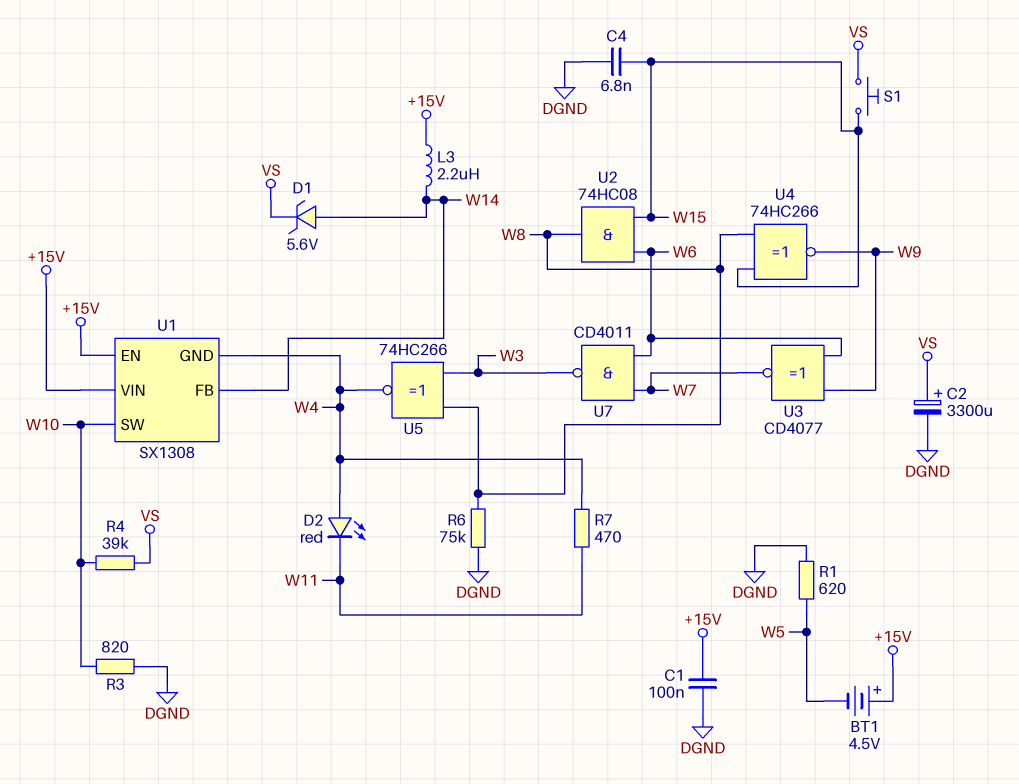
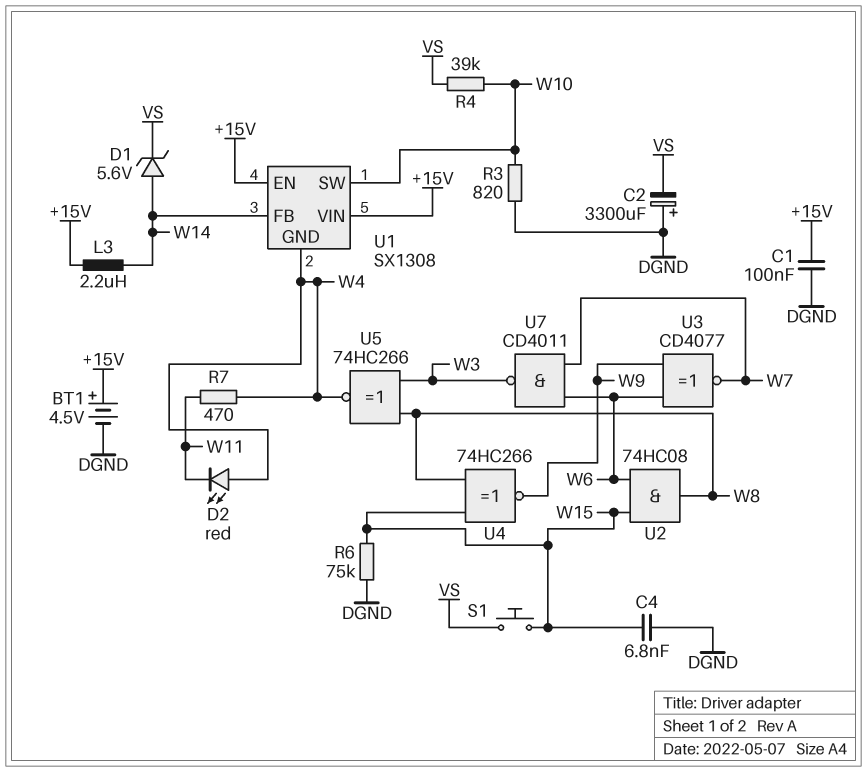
BT1: 4.5V (plus +15V, minus W5) -> 4.5V (plus +15V, minus DGND)
C2: 3300uF (plus VS, minus DGND) -> 3300uF (plus DGND, minus VS)
R1: 620 (DGND, W5) -> none
R6: 75k (DGND, W8) -> 75k (DGND, W15)

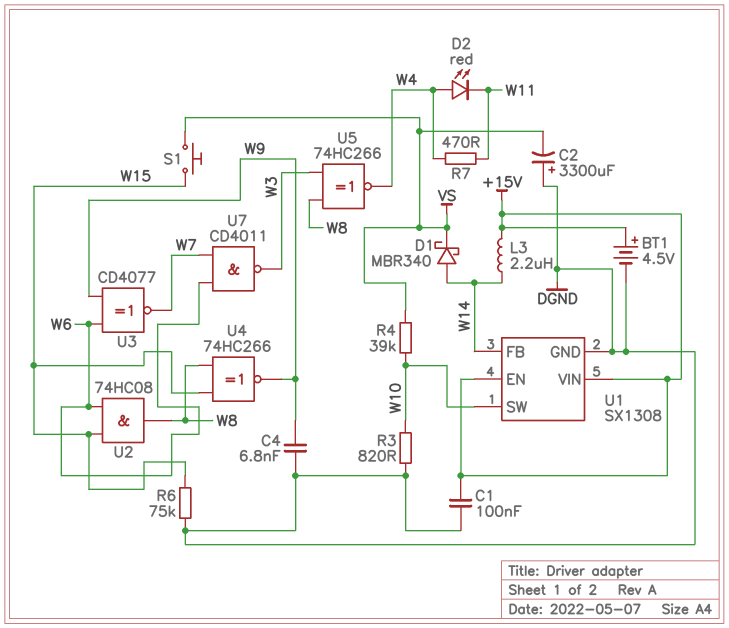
C4: 6.8nF (DGND, W15) -> 6.8nF (DGND, W9)
D1: zener 5.6V (A W14, K VS) -> schottky MBR340 (A W14, K VS)
U1 pin GND: W4 -> DGND

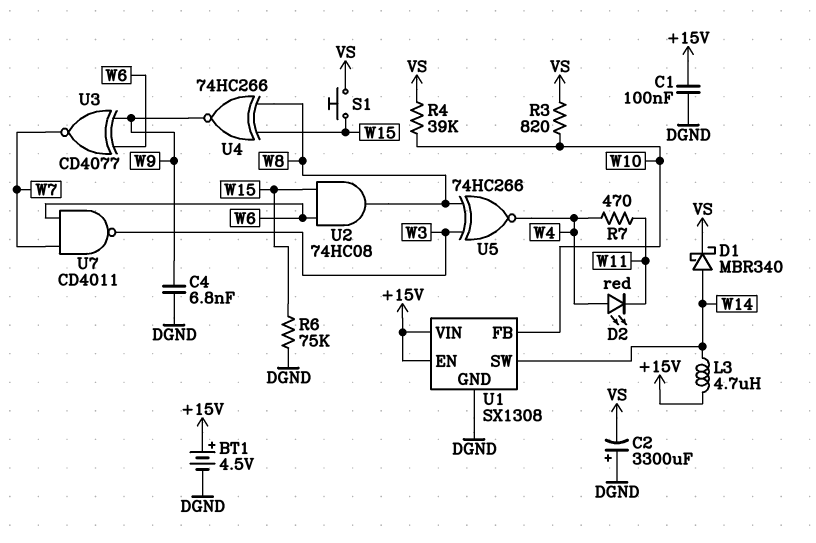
L3: 2.2uH (+15V, W14) -> 4.7uH (+15V, W14)
R3: 820 (DGND, W10) -> 820 (VS, W10)
U1 pin FB: W14 -> W10
U1 pin SW: W10 -> W14

